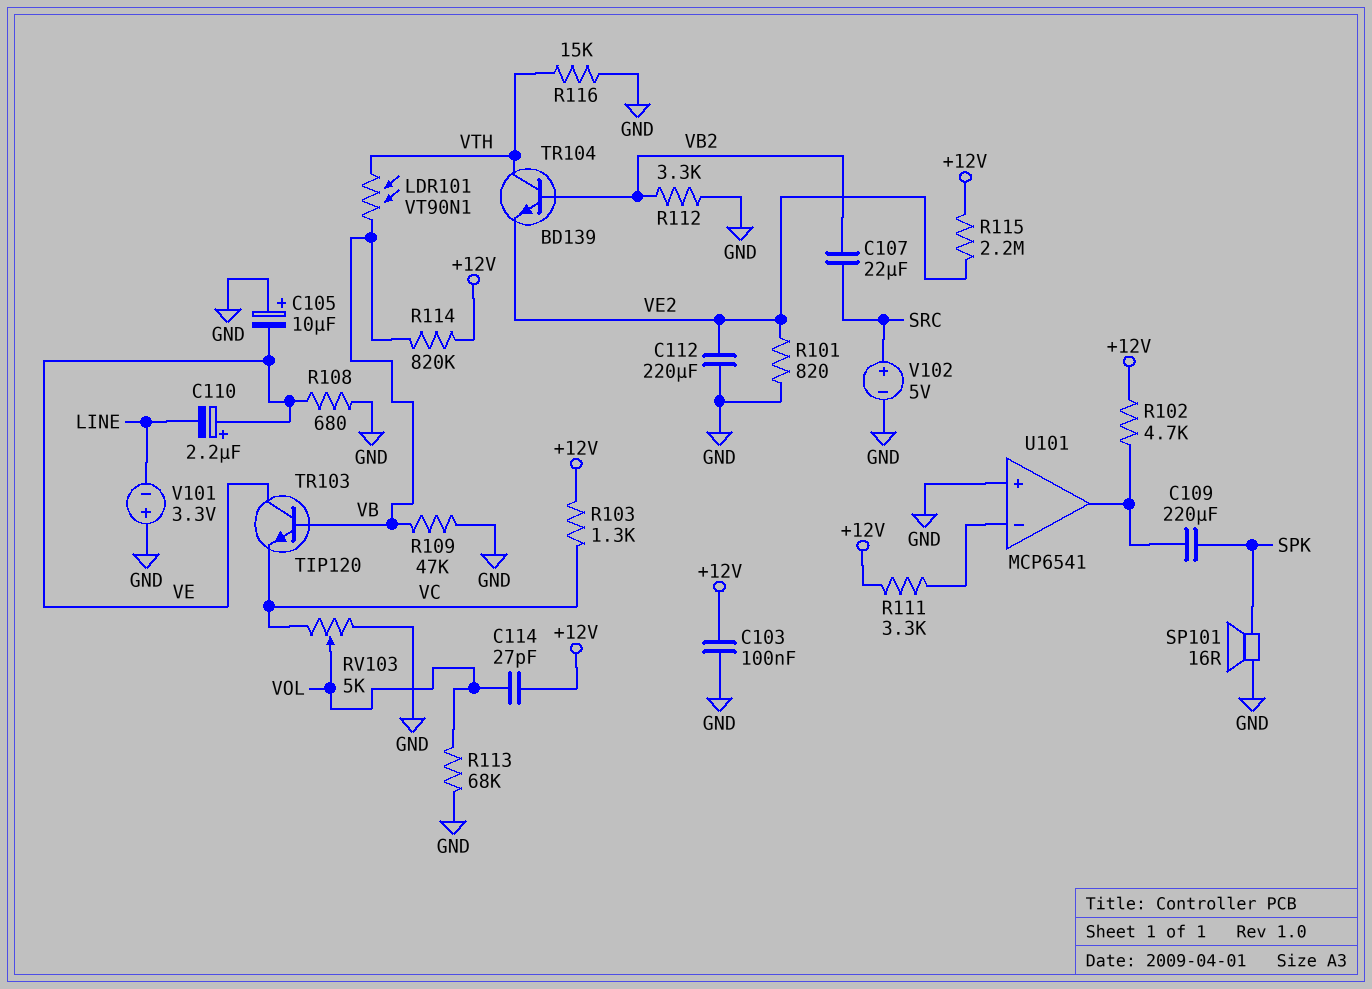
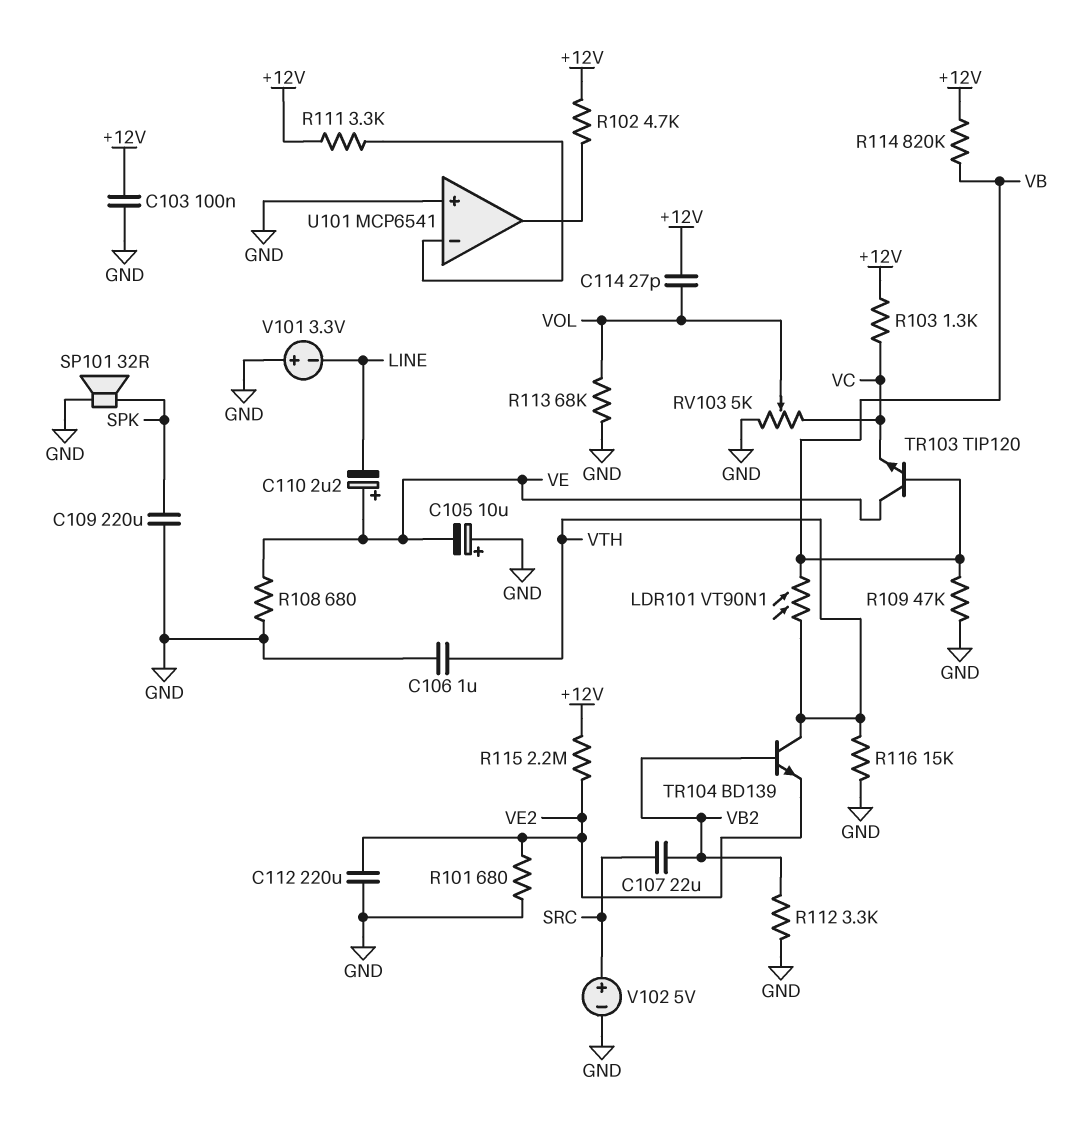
C106: none -> 1uF (GND, VTH)
C109: 220uF (SPK, U101/out) -> 220uF (GND, SPK)
R101: 820 (GND, VE2) -> 680 (GND, VE2)
SP101: speaker 16R (GND, SPK) -> speaker 32R (GND, SPK)

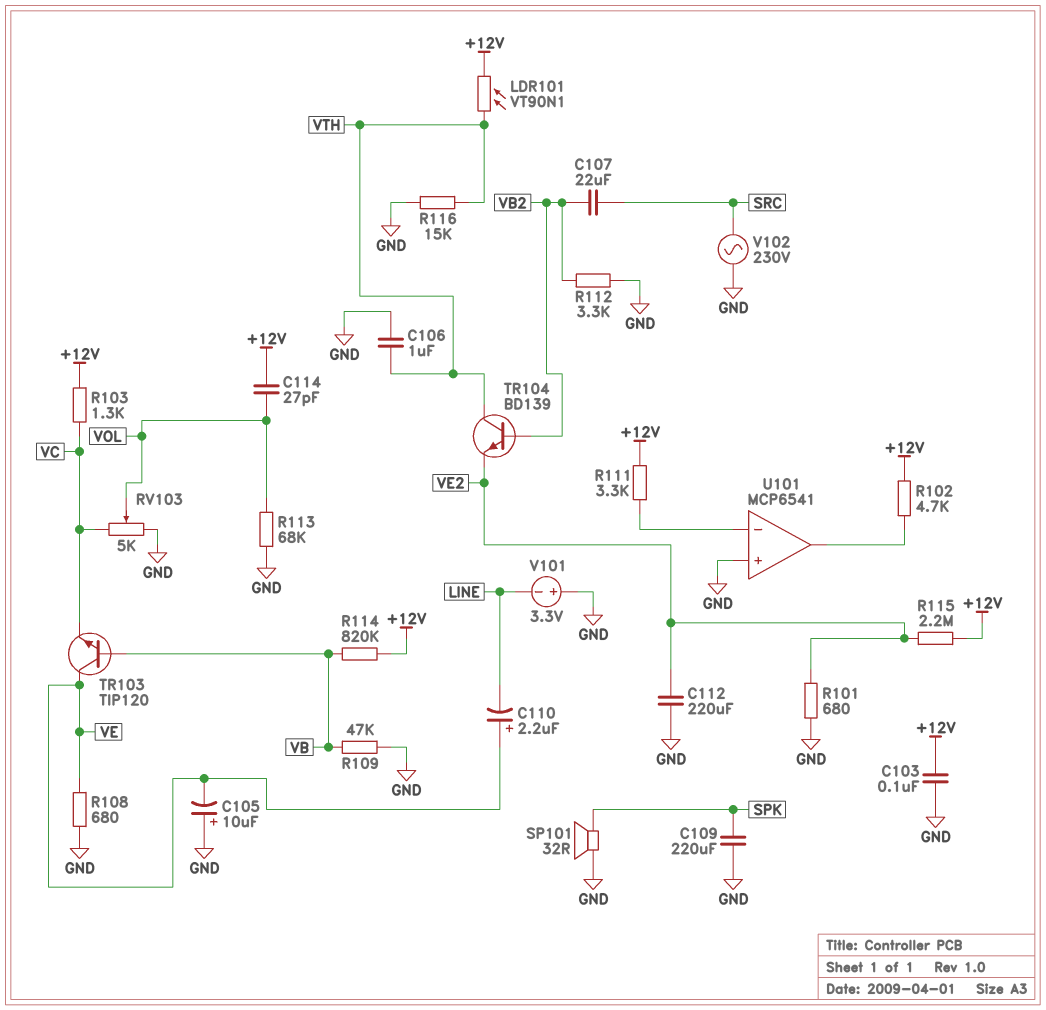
LDR101: VT90N1 (VB, VTH) -> VT90N1 (+12V, VTH)
V102: 5V (plus SRC, minus GND) -> AC 230V (GND, SRC)

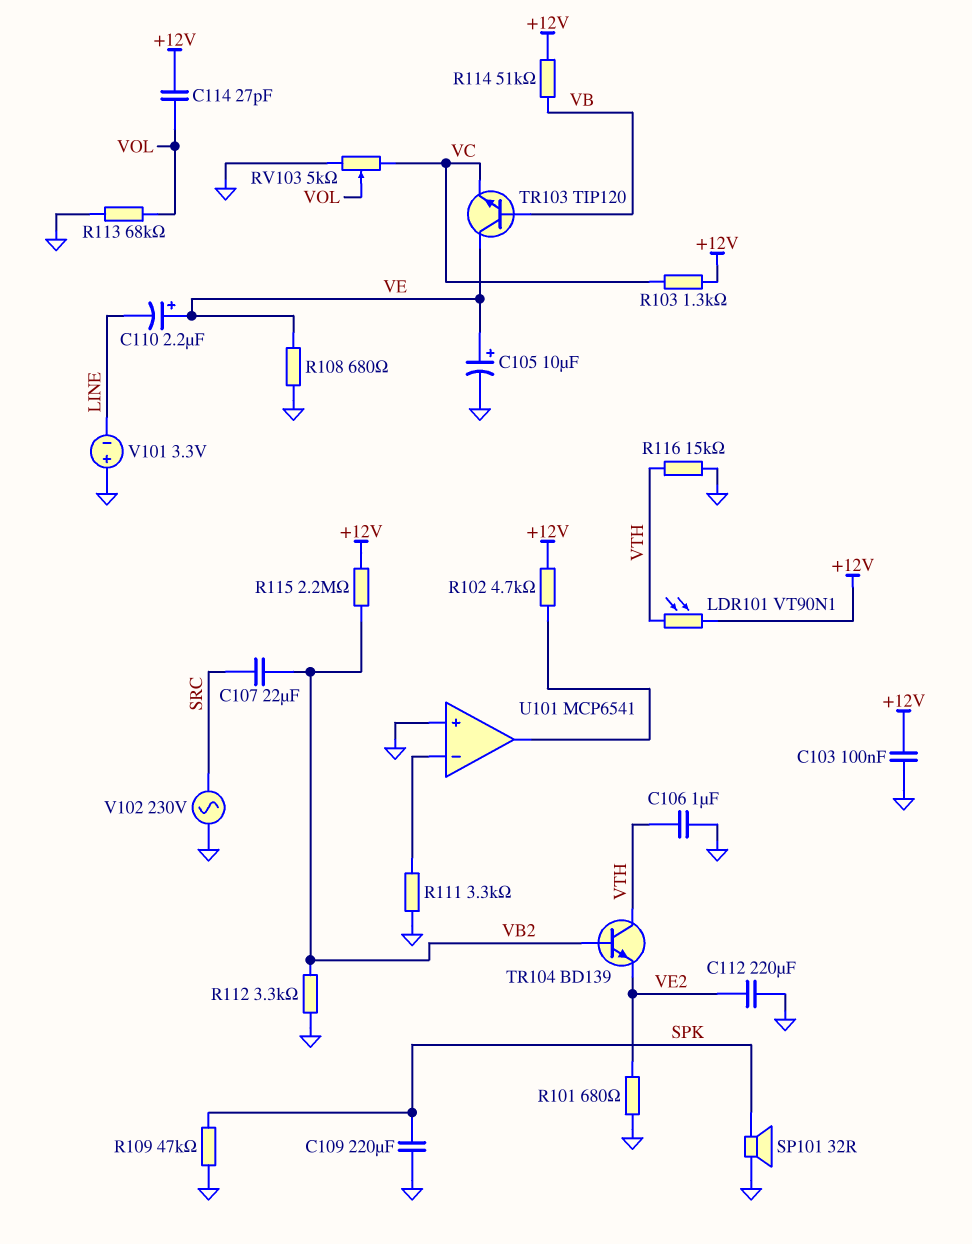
C105: 10uF (plus GND, minus VE) -> 10uF (plus VE, minus GND)
R109: 47k (GND, VB) -> 47k (GND, SPK)
R111: 3.3k (+12V, U101/in-) -> 3.3k (GND, U101/in-)
R114: 820k (+12V, VB) -> 51k (+12V, VB)
R115: 2.2M (+12V, VE2) -> 2.2M (+12V, VB2)

